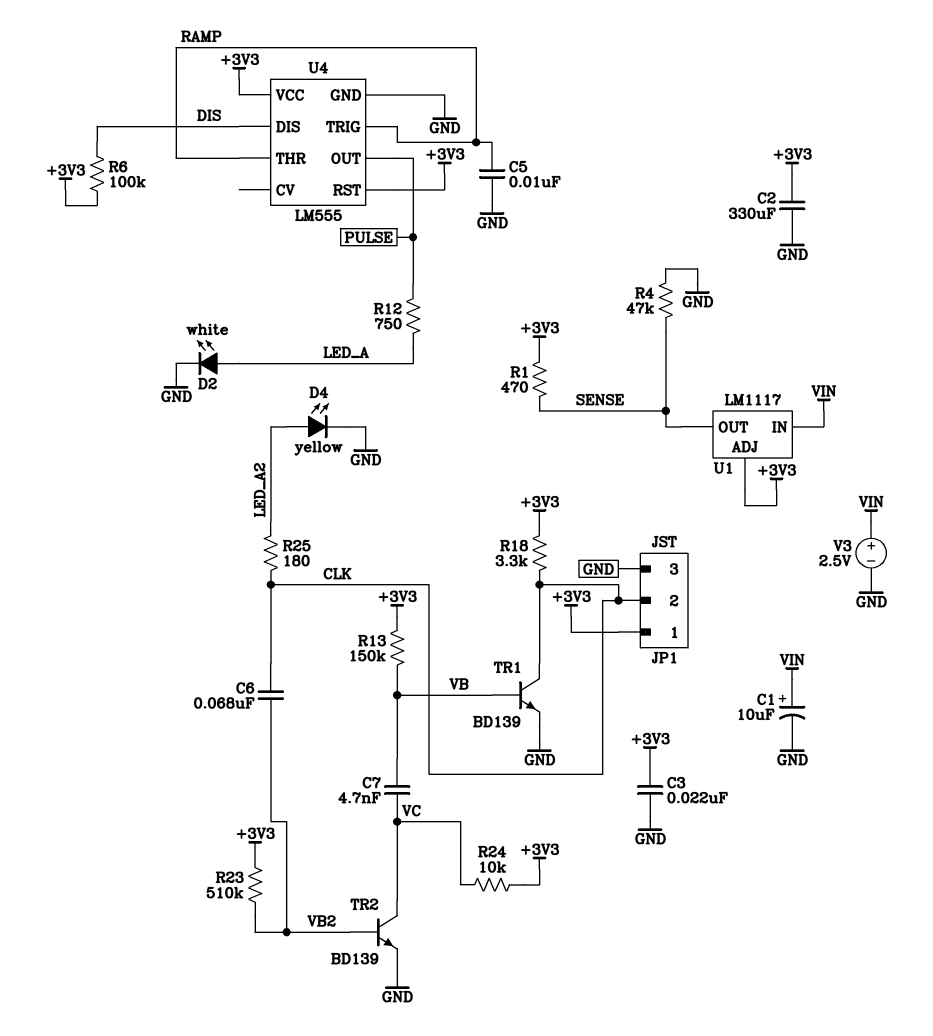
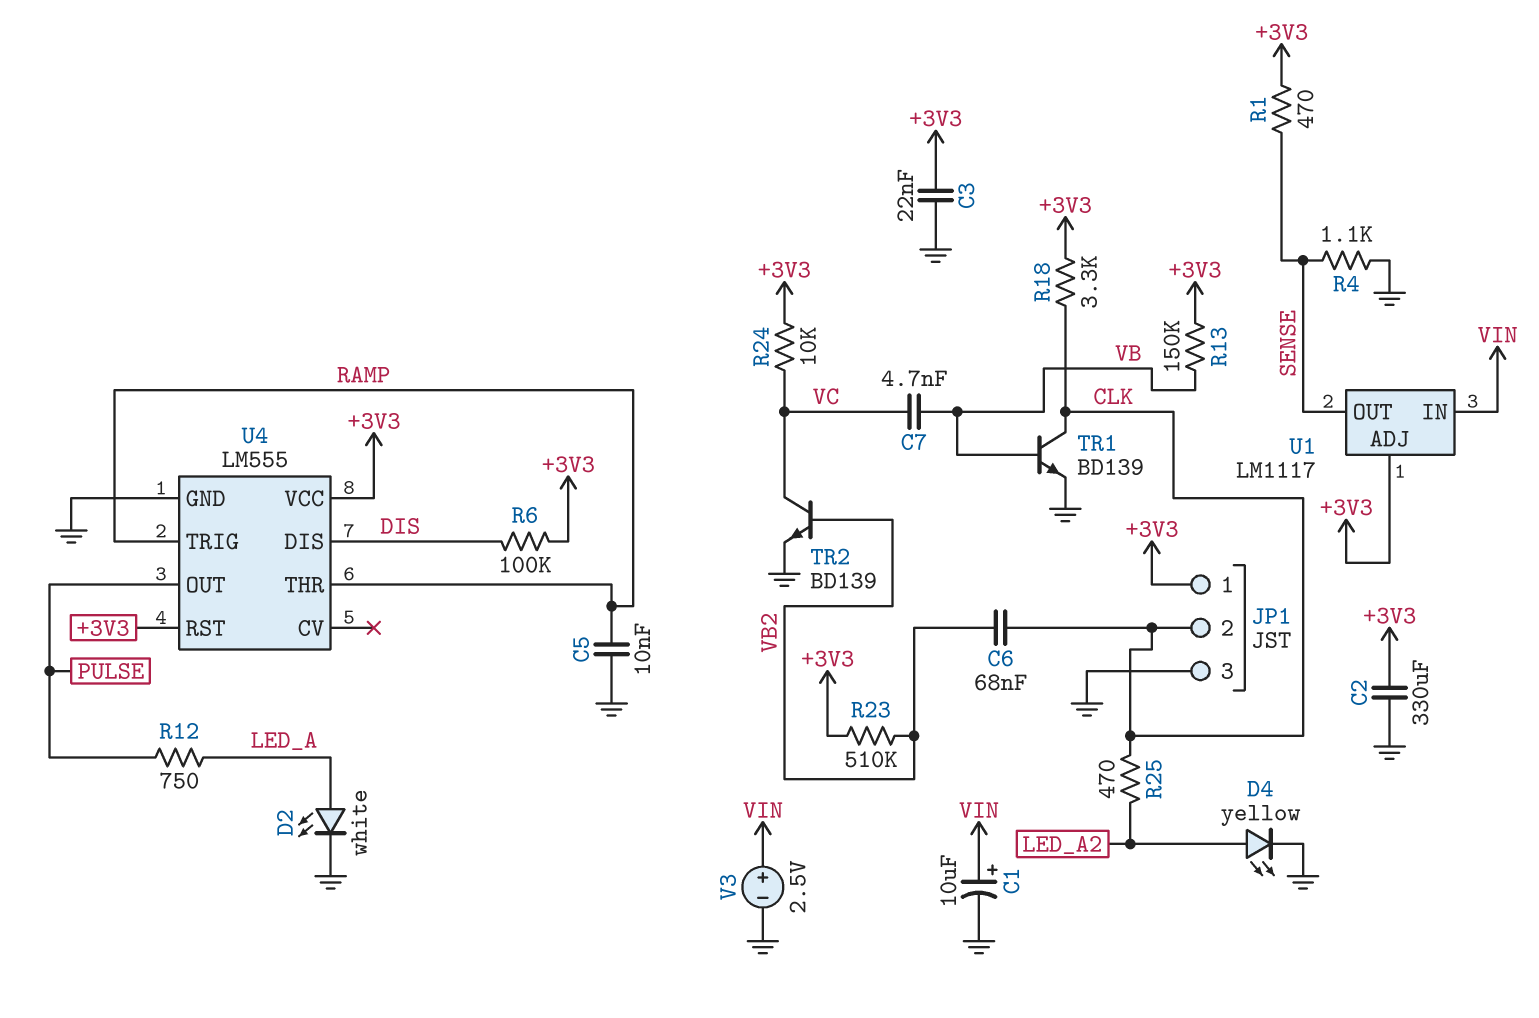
R4: 47k (GND, SENSE) -> 1.1k (GND, SENSE)
R25: 180 (CLK, LED_A2) -> 470 (CLK, LED_A2)

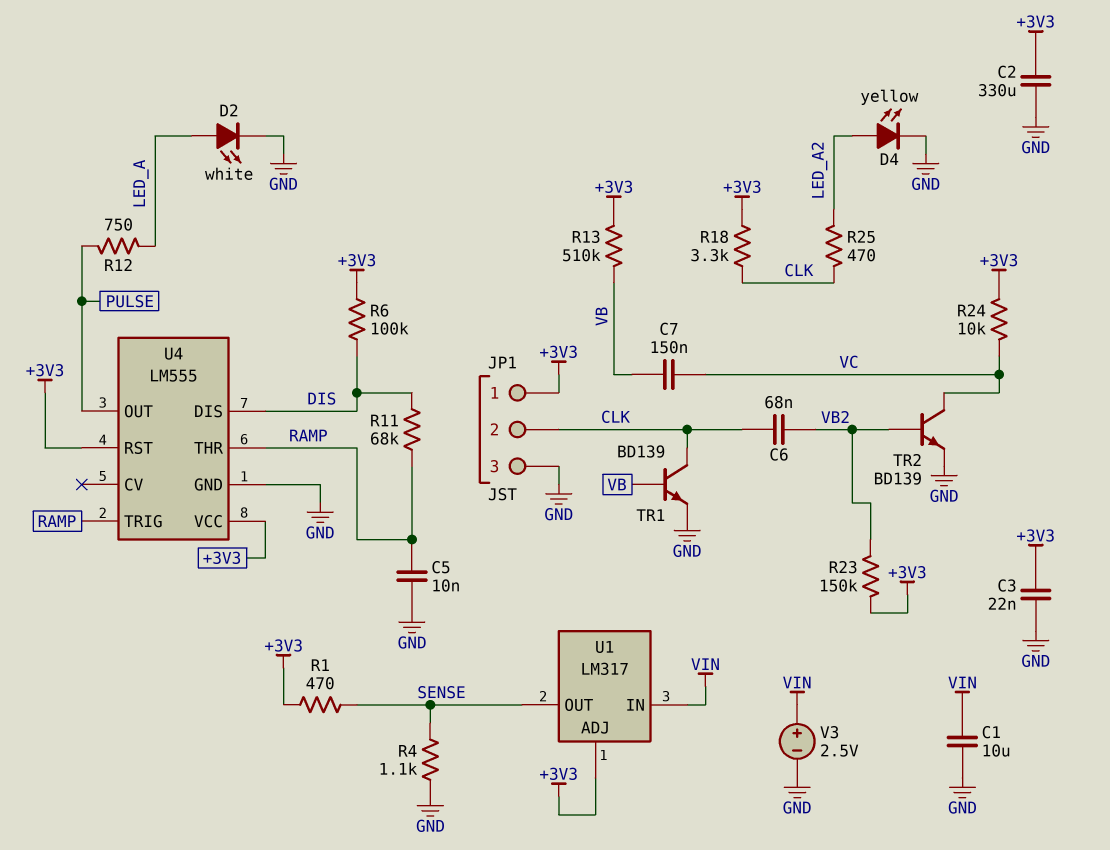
C1: 10uF (plus VIN, minus GND) -> 10uF (GND, VIN)
C7: 4.7nF (VB, VC) -> 150nF (VB, VC)
R11: none -> 68k (DIS, RAMP)
R13: 150k (+3V3, VB) -> 510k (+3V3, VB)
R23: 510k (+3V3, VB2) -> 150k (+3V3, VB2)
U1: LM1117 -> LM317

